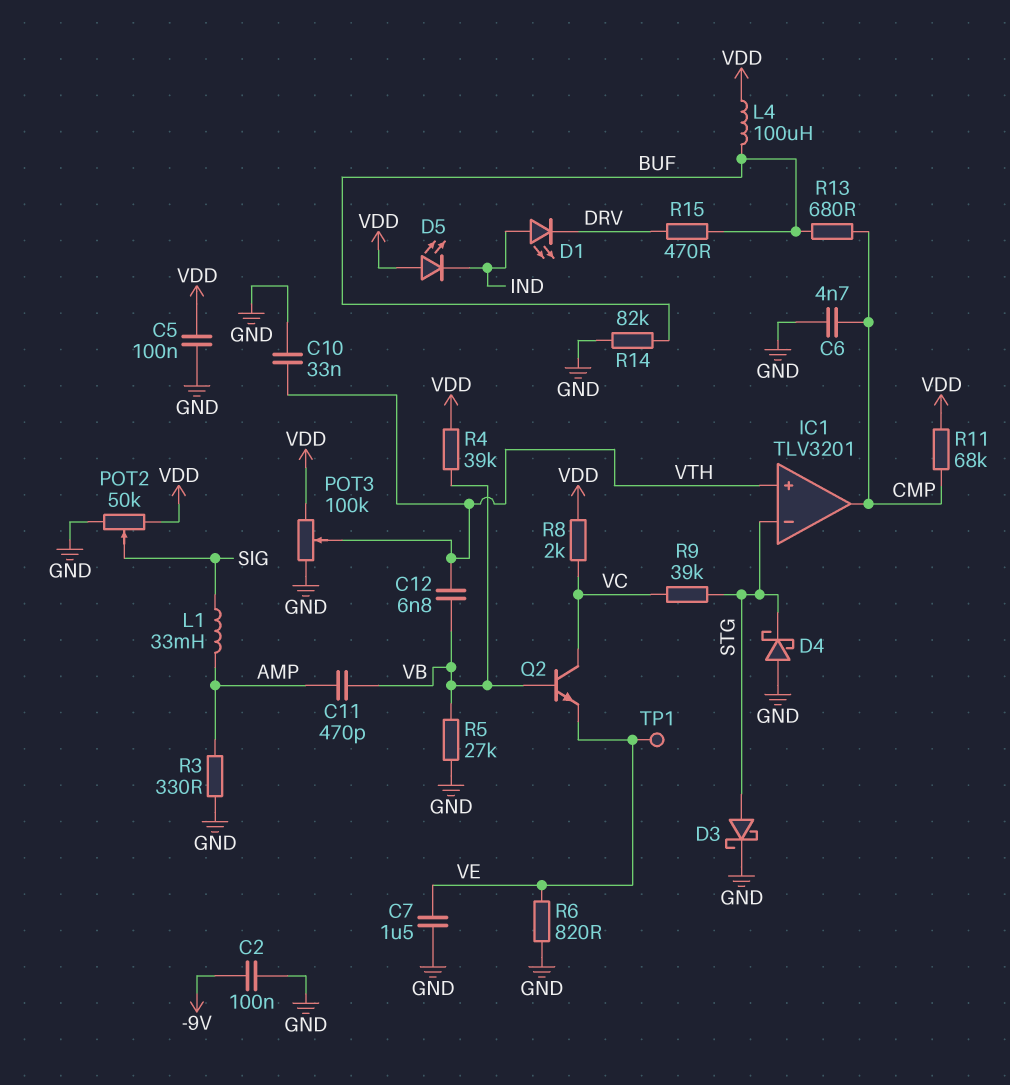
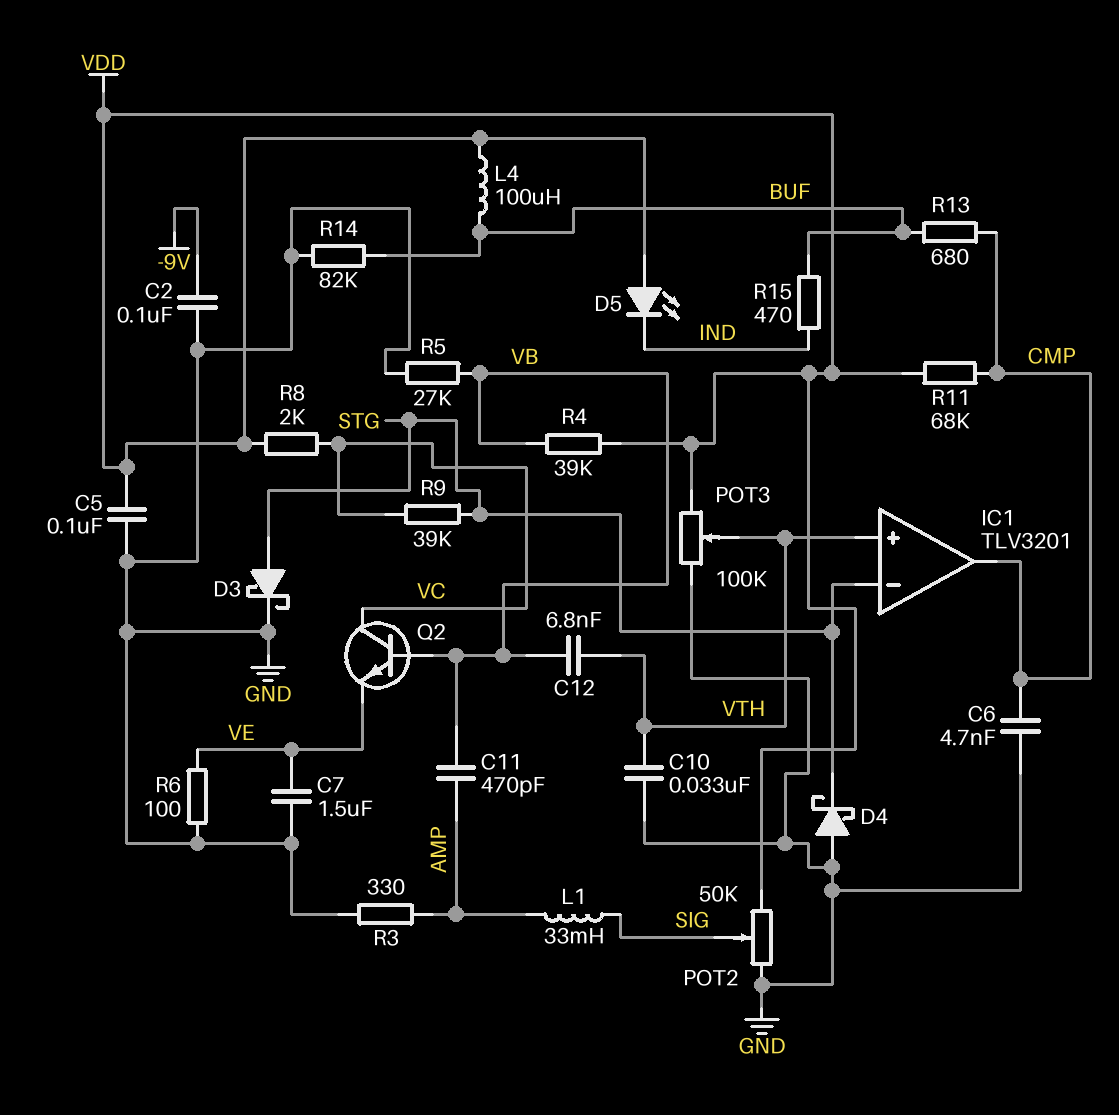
D1: LED (A IND, K DRV) -> none
R6: 820 (GND, VE) -> 100 (GND, VE)
R15: 470 (BUF, DRV) -> 470 (BUF, IND)
TP1: test point (VE) -> none

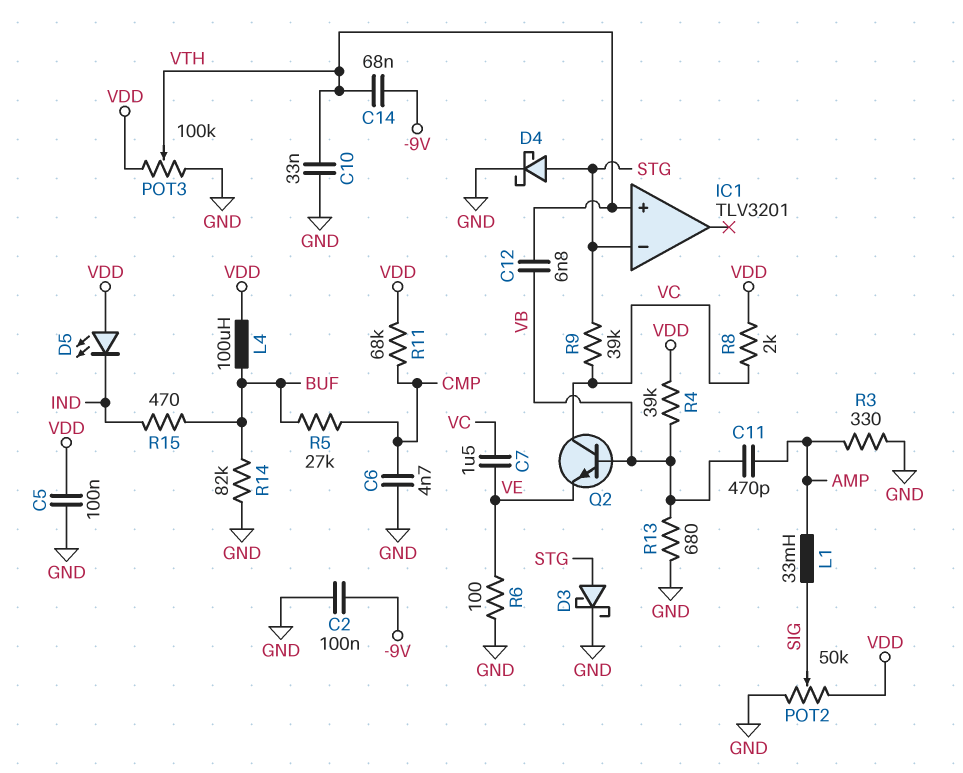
C7: 1.5uF (GND, VE) -> 1.5uF (VC, VE)
C14: none -> 68nF (-9V, VTH)
D4: schottky (A GND, K STG) -> schottky (A STG, K GND)
IC1 pin out: CMP -> none
R5: 27k (GND, VB) -> 27k (BUF, CMP)
R13: 680 (BUF, CMP) -> 680 (GND, VB)

